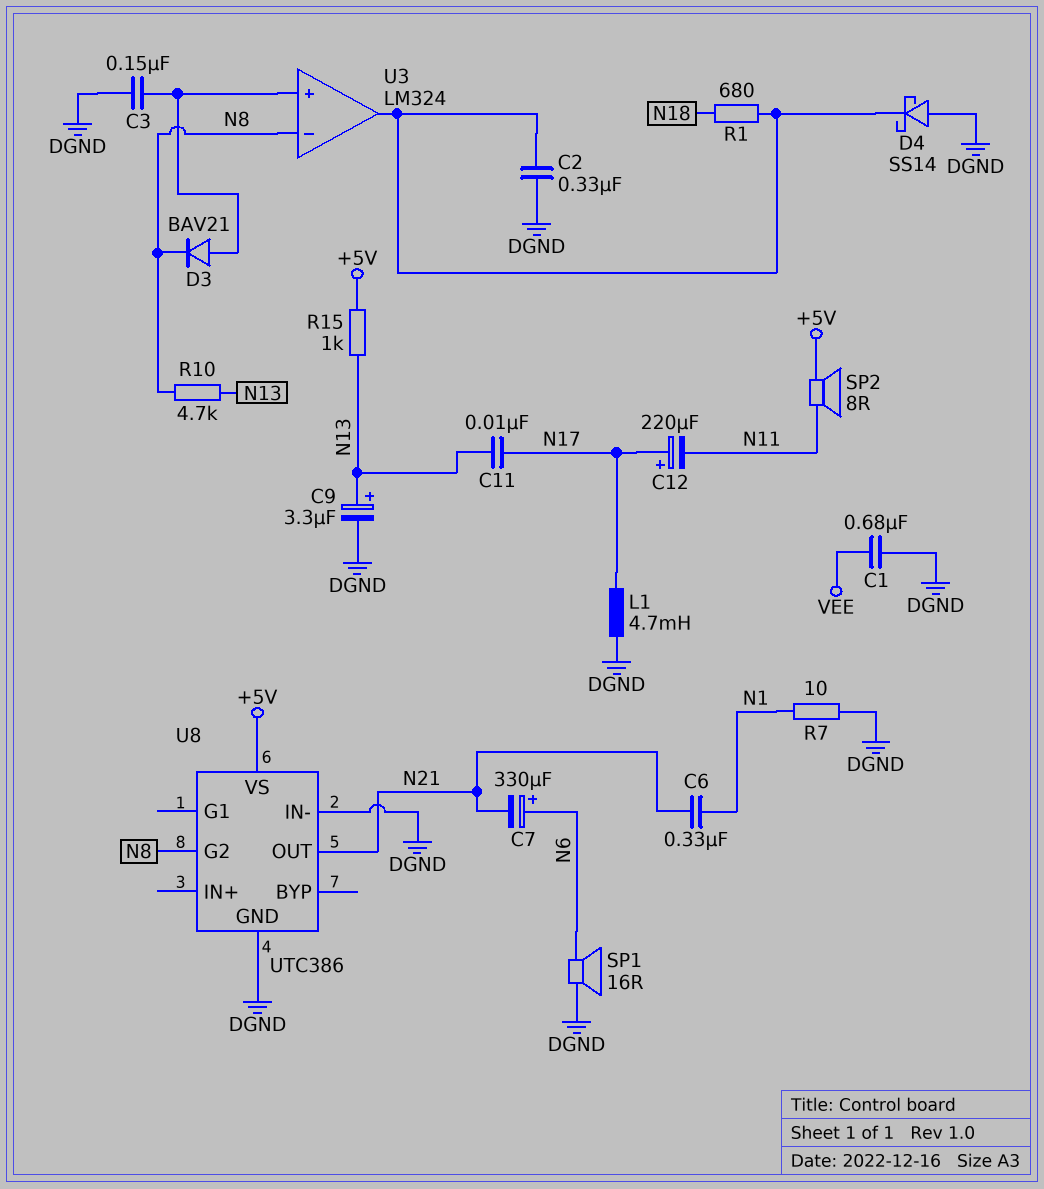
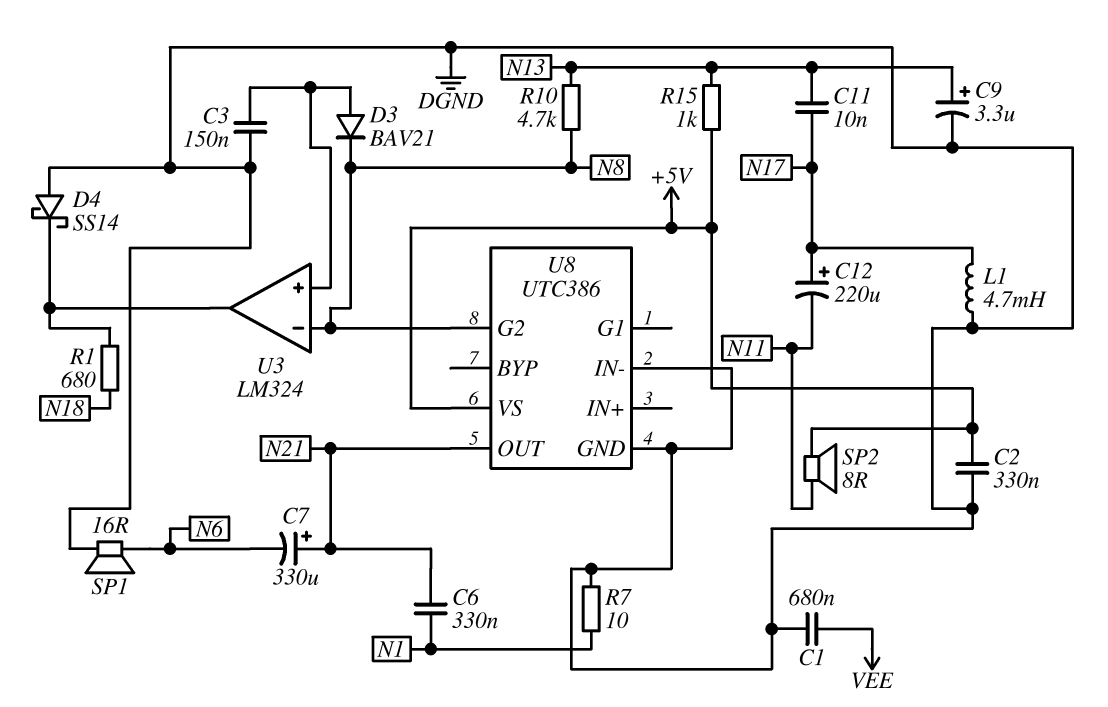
C2: 330nF (DGND, U3/out) -> 330nF (+5V, DGND)
C7: 330uF (plus N6, minus N21) -> 330uF (plus N21, minus N6)

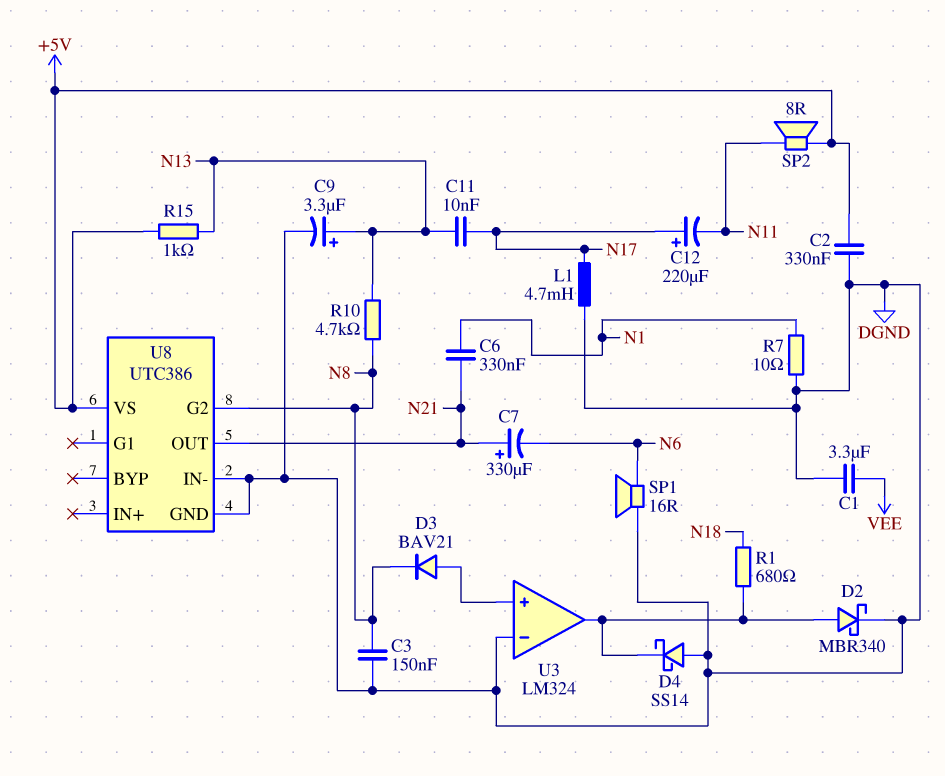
C1: 680nF (DGND, VEE) -> 3.3uF (DGND, VEE)
C3: 150nF (DGND, U3/in+) -> 150nF (DGND, N8)
D2: none -> schottky MBR340 (A U3/out, K DGND)
U3 pin in-: N8 -> DGND

